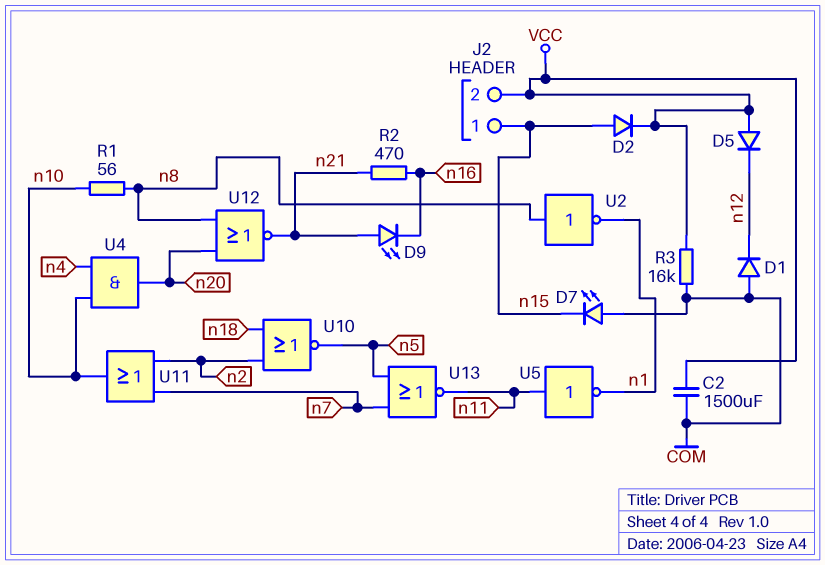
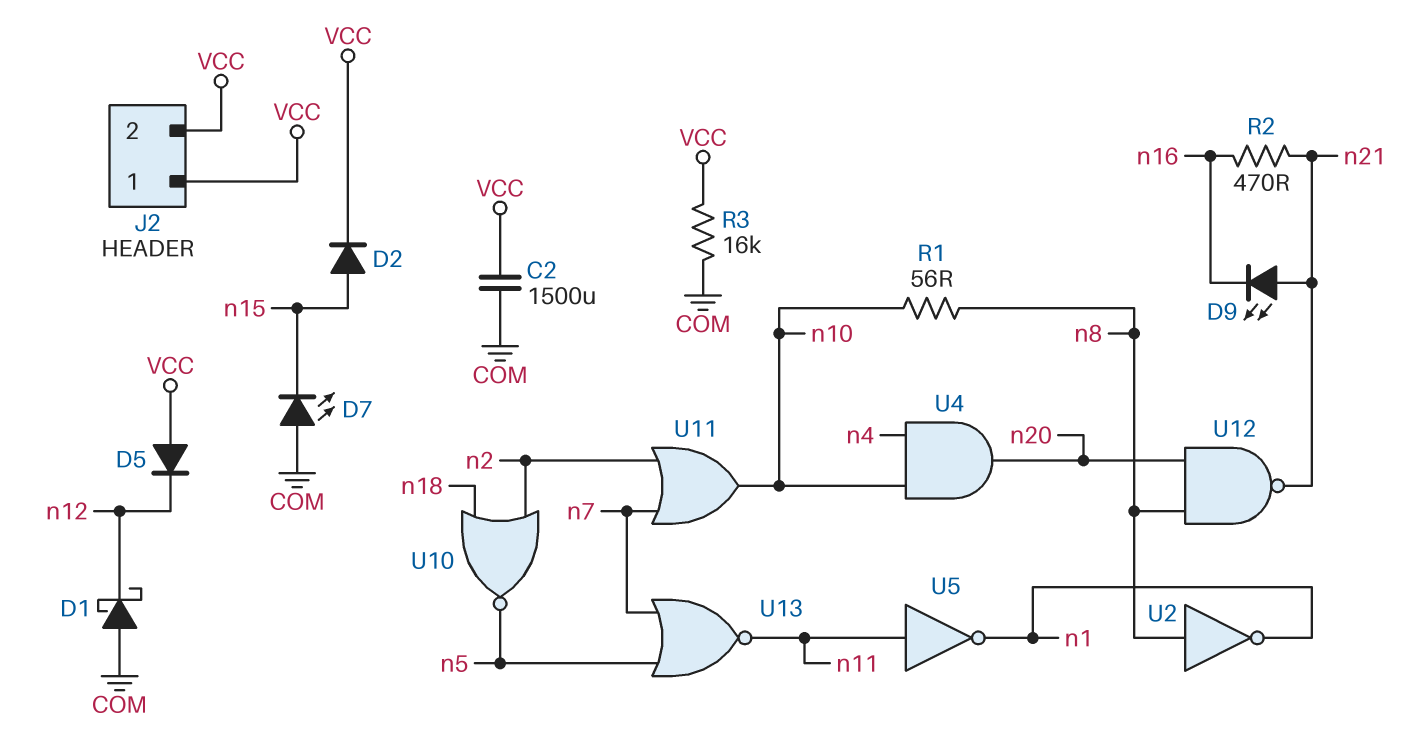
D1: diode (A COM, K n12) -> schottky (A COM, K n12)
J2 pin 1: n15 -> VCC
U12: NOR (in n8, in n20, out n21) -> NAND (in n8, in n20, out n21)

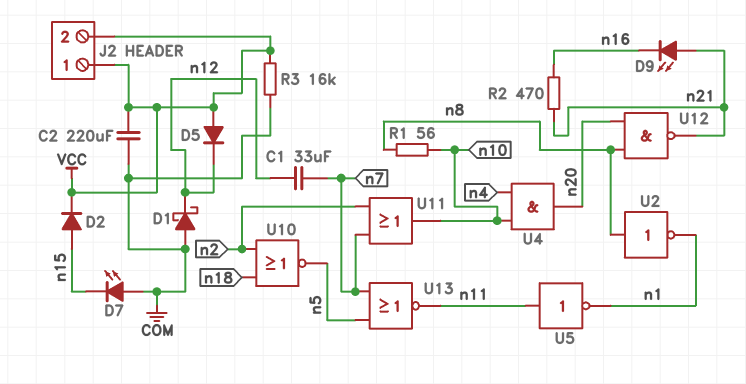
C1: none -> 33uF (n7, n12)
C2: 1500uF (COM, VCC) -> 220uF (COM, VCC)

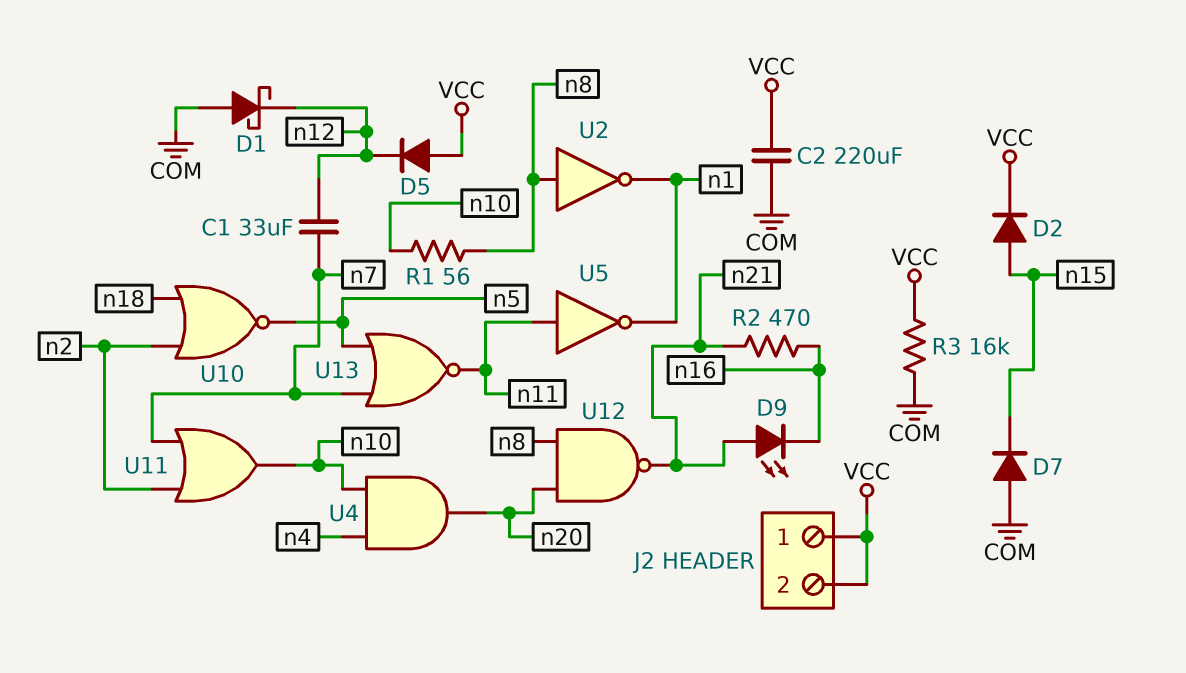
D7: LED (A COM, K n15) -> diode (A COM, K n15)

